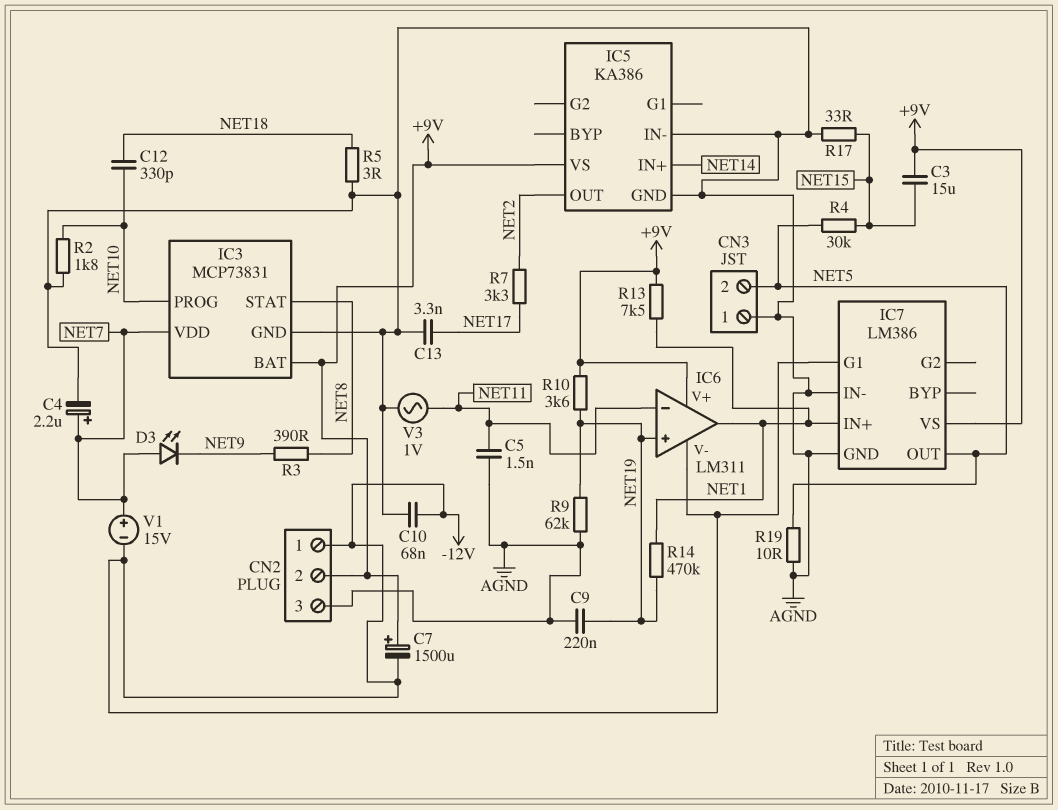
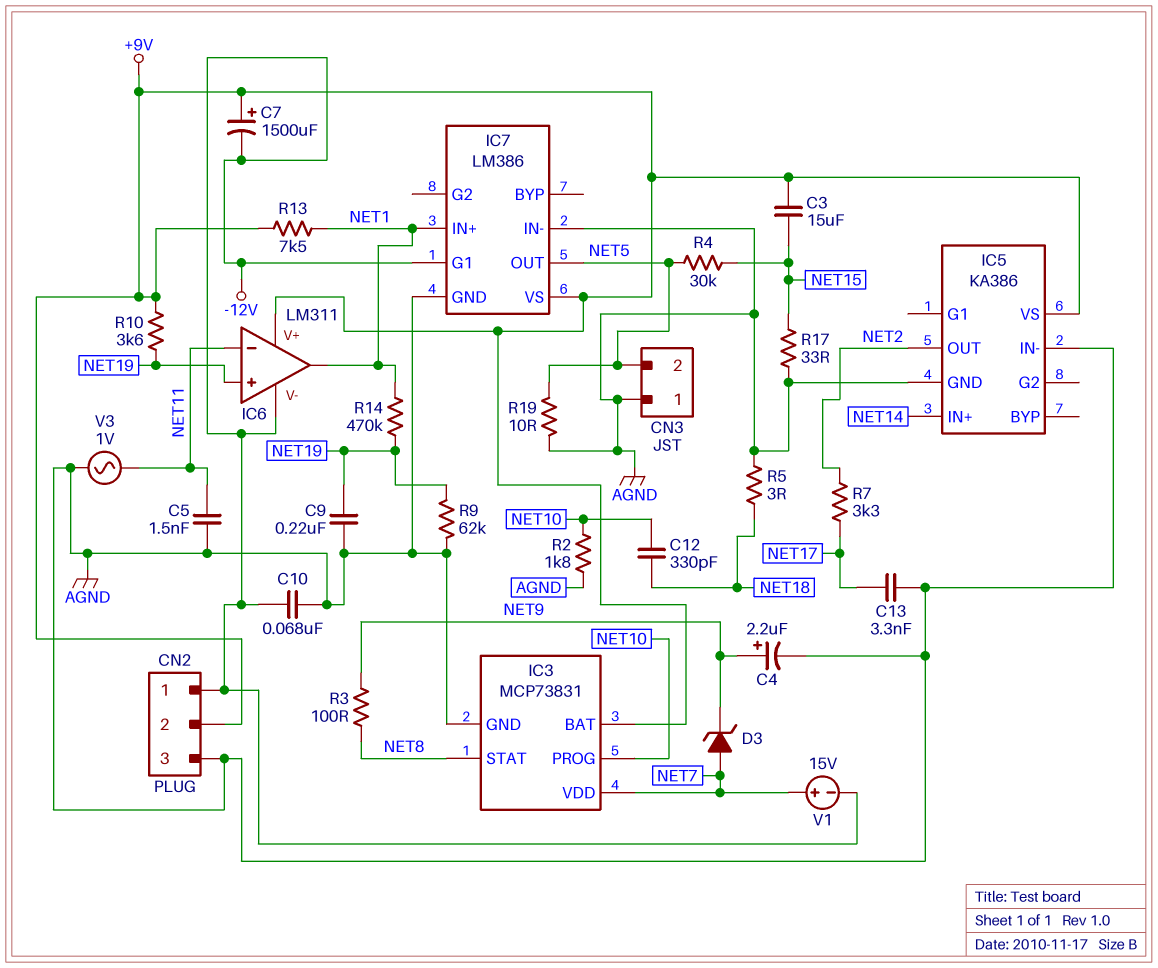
C4: 2.2uF (plus NET7, minus AGND) -> 2.2uF (plus NET9, minus AGND)
D3: LED (A NET7, K NET9) -> zener (A NET7, K NET9)
R3: 390 (NET8, NET9) -> 100 (NET8, NET9)

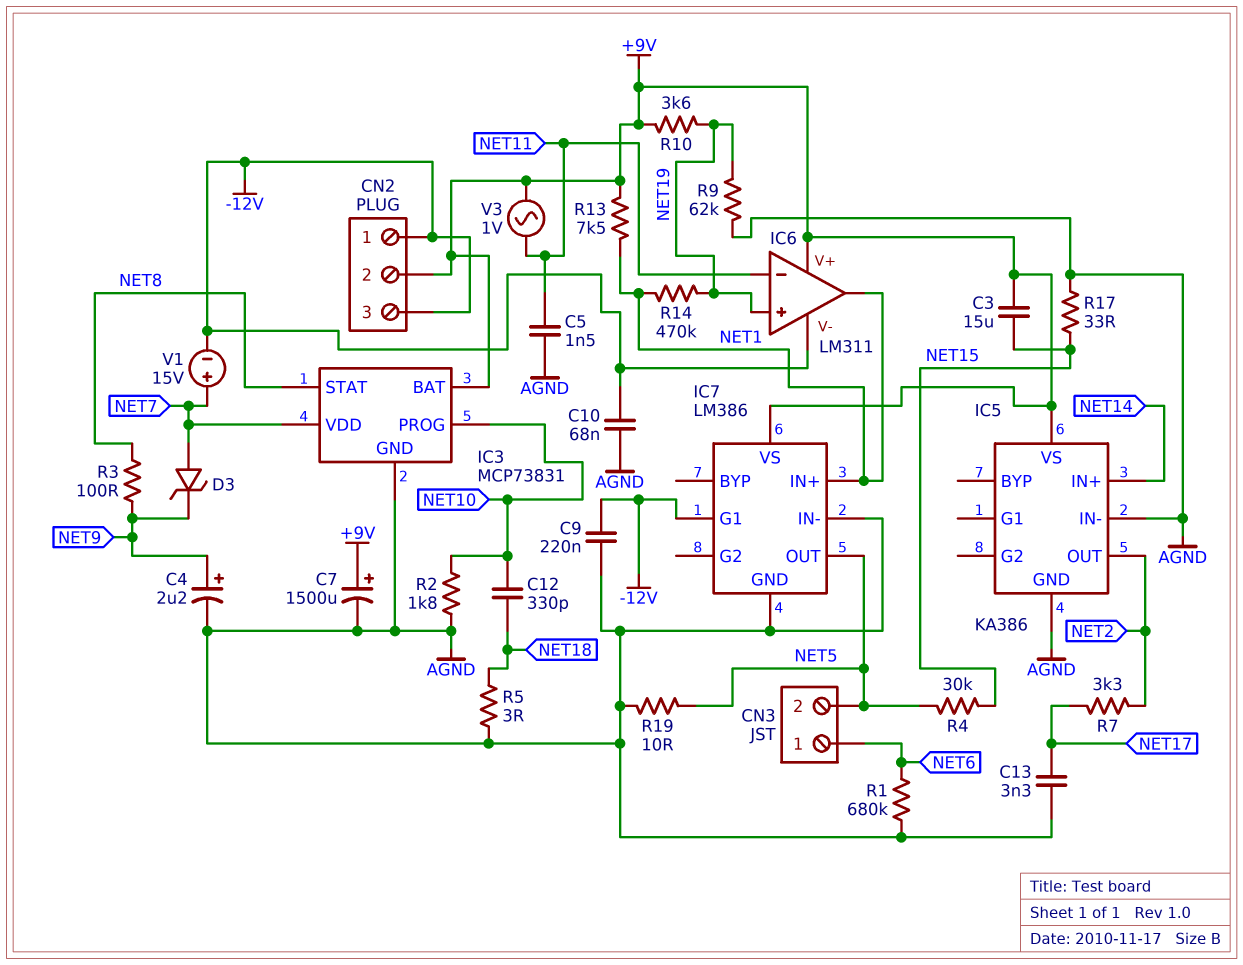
C7: 1500uF (plus +9V, minus -12V) -> 1500uF (plus +9V, minus AGND)
C9: 220nF (AGND, NET19) -> 220nF (-12V, AGND)
CN2 pin 3: AGND -> -12V
CN3 pin 1: AGND -> NET6
R1: none -> 680k (AGND, NET6)
V3: AC 1V (AGND, NET11) -> AC 1V (+9V, NET11)

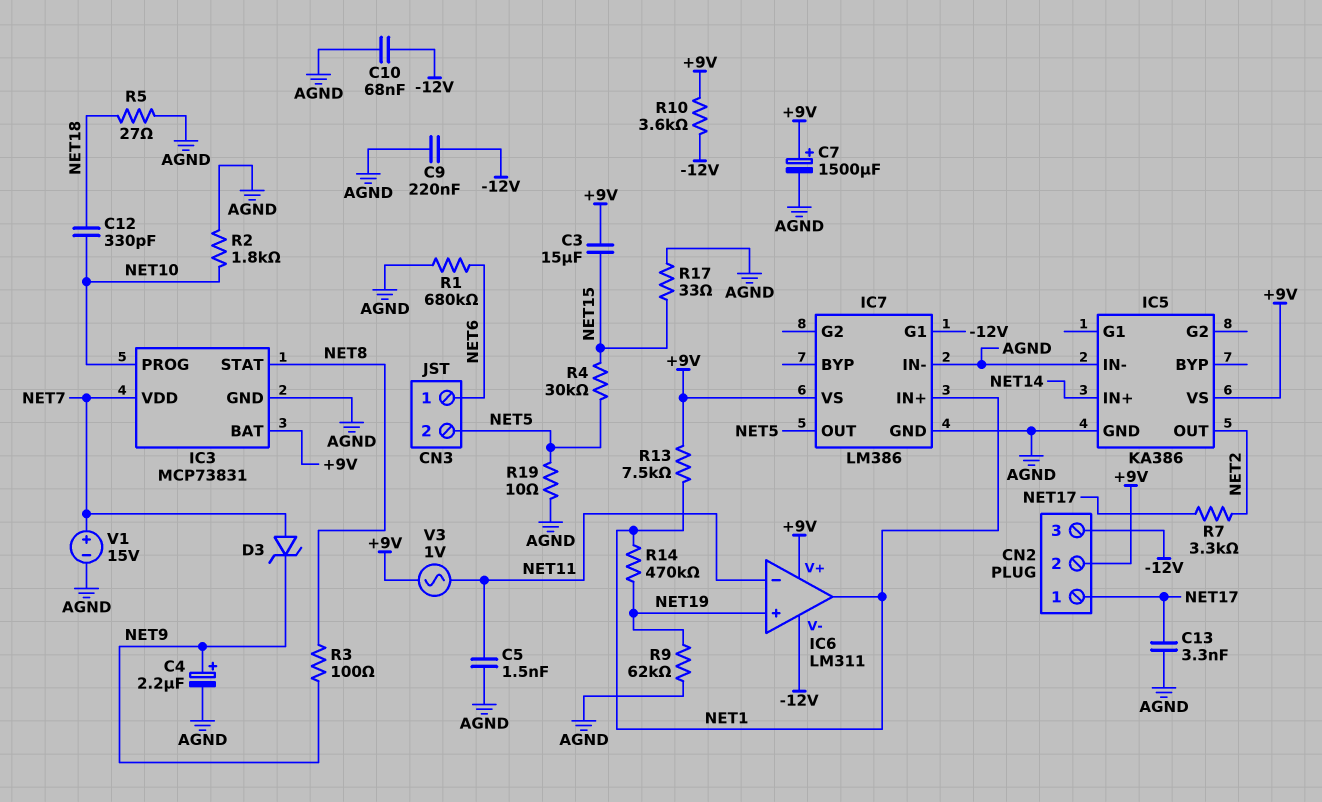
CN2 pin 1: -12V -> NET17
R5: 3 (AGND, NET18) -> 27 (AGND, NET18)
R10: 3.6k (+9V, NET19) -> 3.6k (+9V, -12V)
V1: 15V (plus NET7, minus -12V) -> 15V (plus NET7, minus AGND)

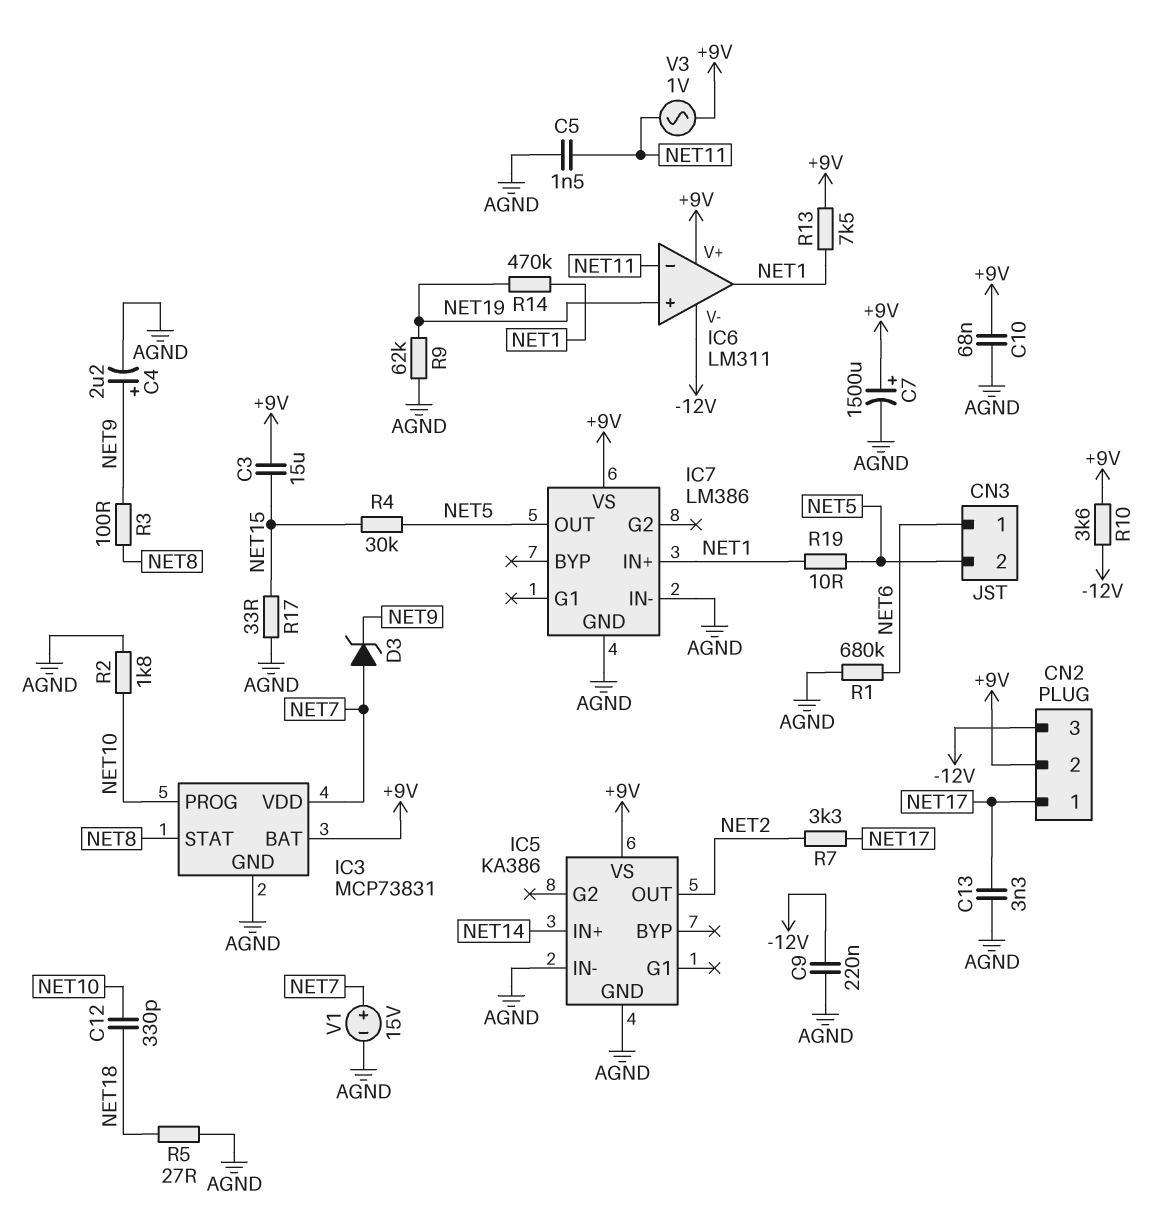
C10: 68nF (-12V, AGND) -> 68nF (+9V, AGND)
IC7 pin G1: -12V -> none
R19: 10 (AGND, NET5) -> 10 (NET1, NET5)

